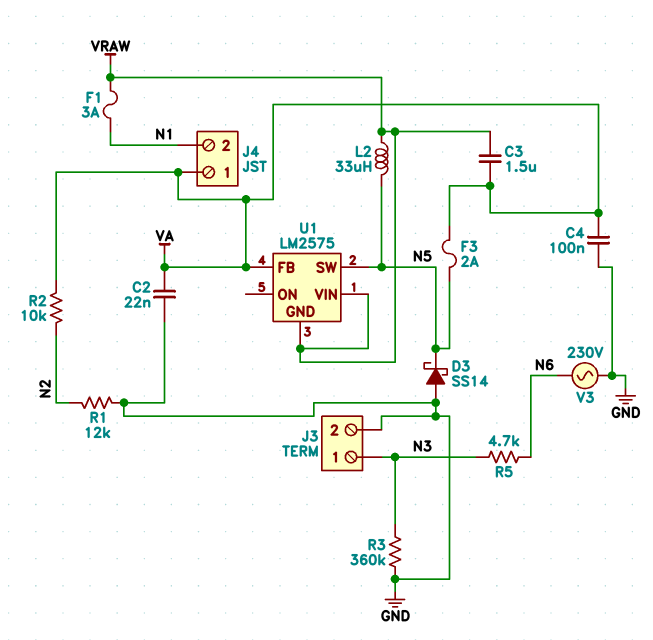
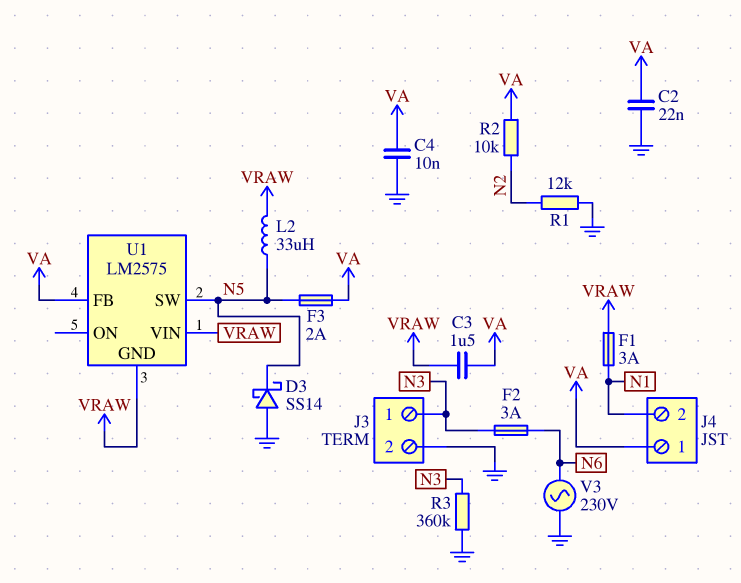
C4: 100nF (GND, VA) -> 10nF (GND, VA)
F2: none -> 3A (N3, N6)
R5: 4.7k (N3, N6) -> none

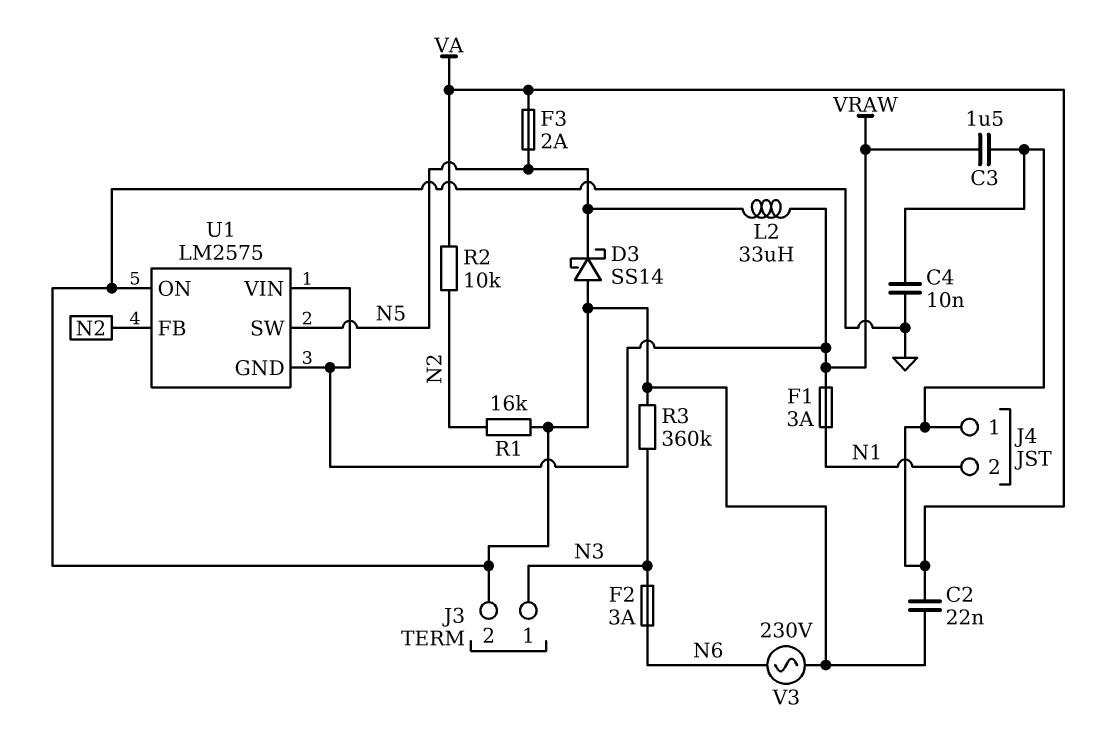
R1: 12k (GND, N2) -> 16k (GND, N2)
U1 pin FB: VA -> N2
U1 pin ON: none -> GND

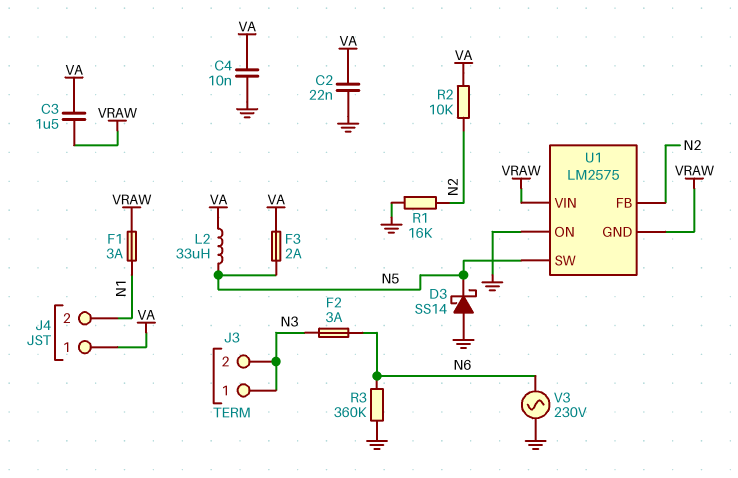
J3 pin 2: GND -> N3
L2: 33uH (N5, VRAW) -> 33uH (N5, VA)
R3: 360k (GND, N3) -> 360k (GND, N6)

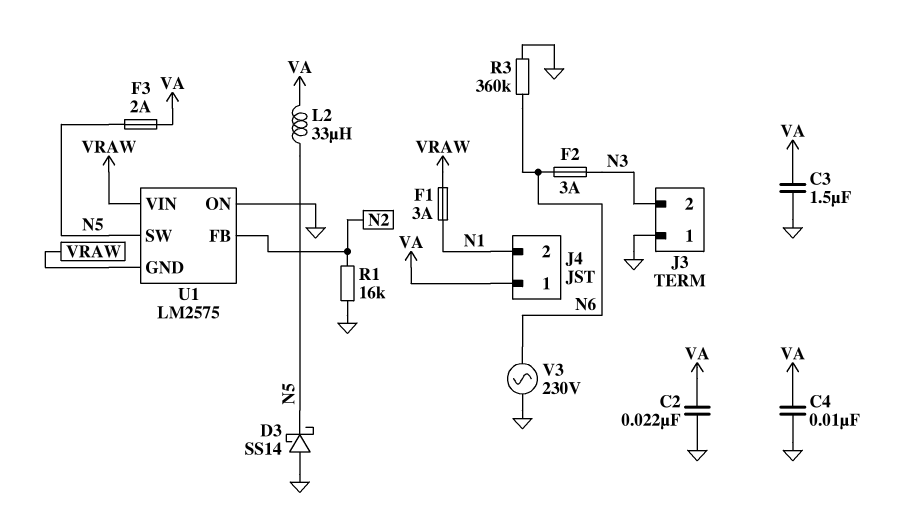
C3: 1.5uF (VA, VRAW) -> 1.5uF (GND, VA)
J3 pin 1: N3 -> GND
R2: 10k (N2, VA) -> none

